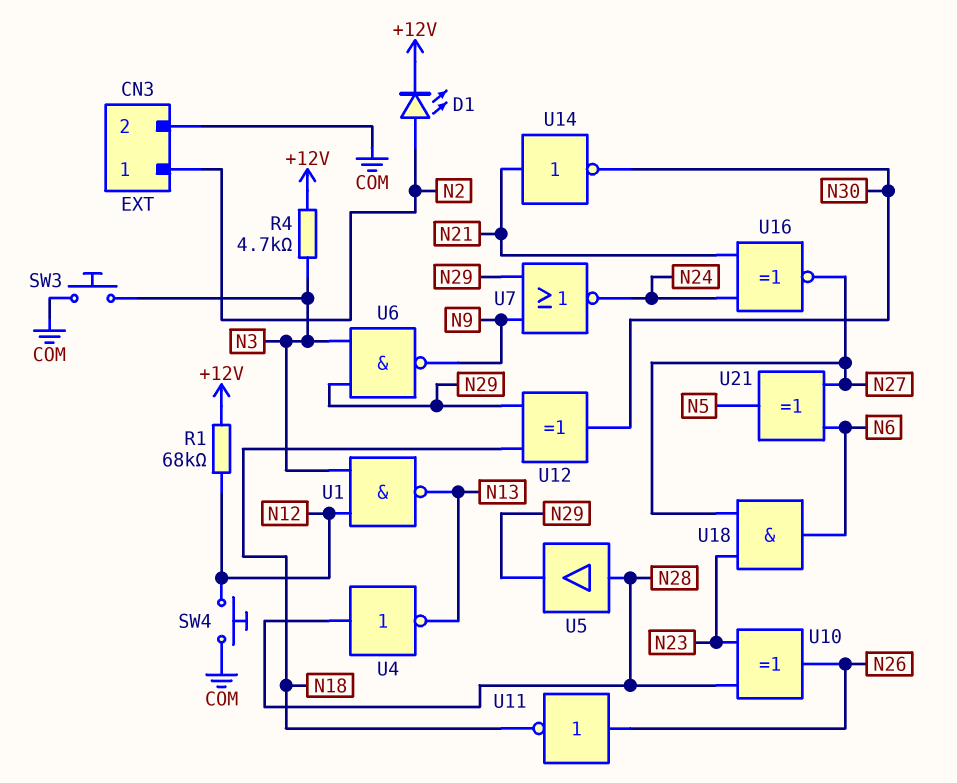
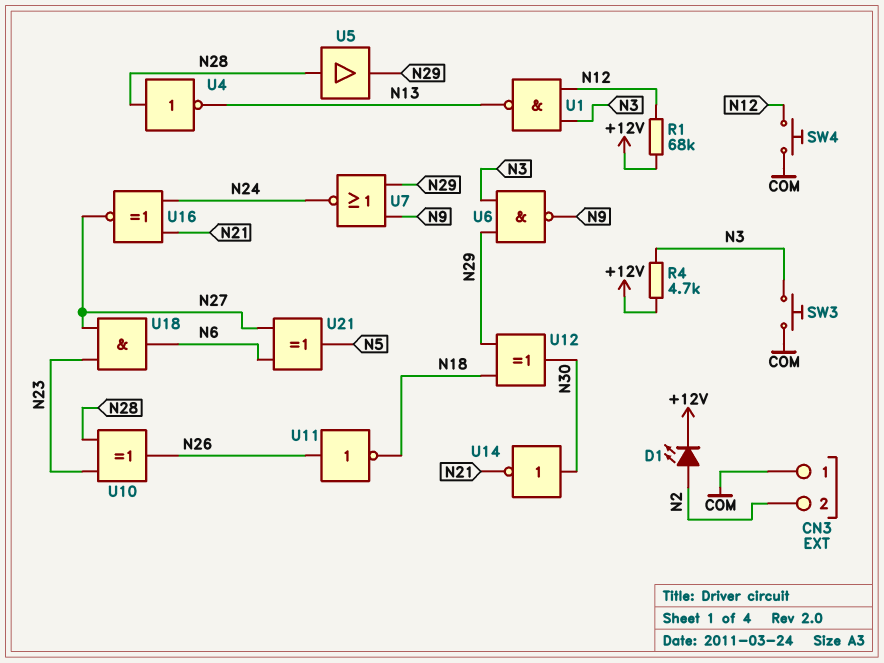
CN3 pin 1: N2 -> COM
CN3 pin 2: COM -> N2
U14: NOT (in N21, out N30) -> NOT (in N30, out N21)

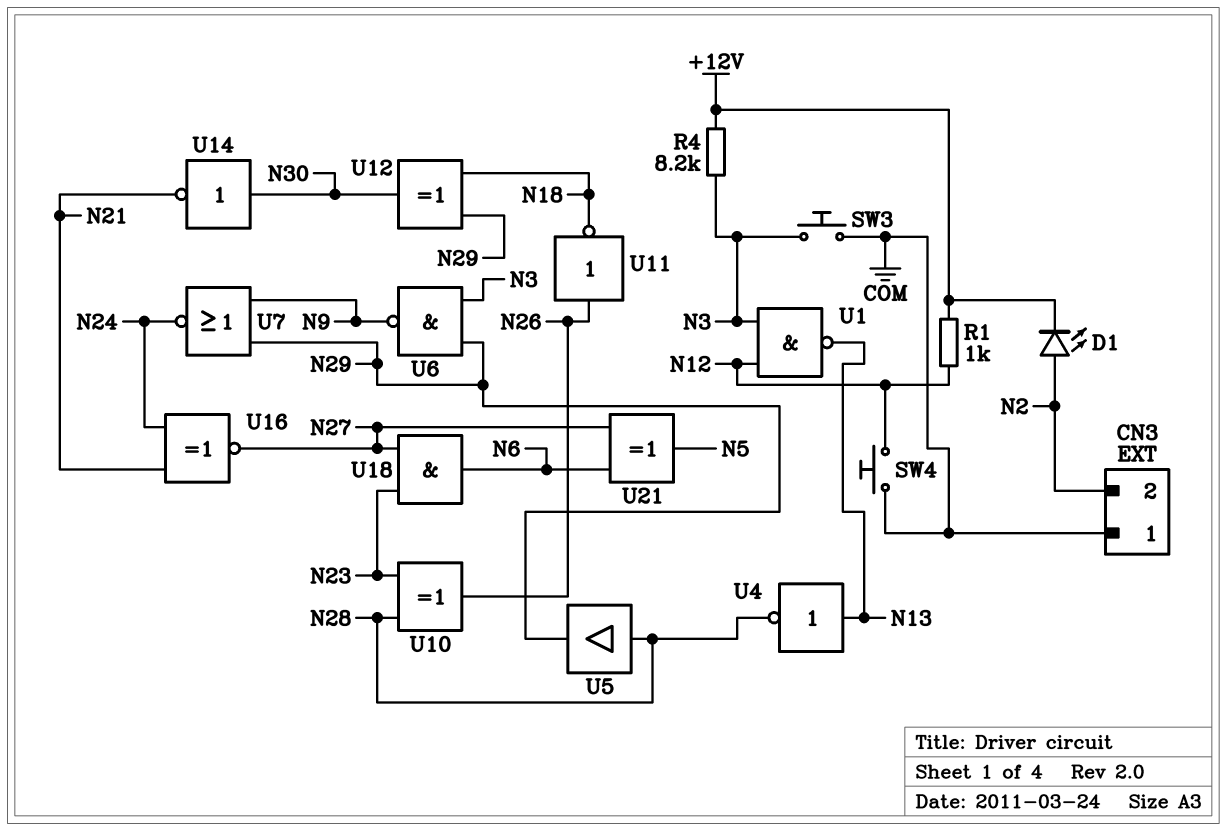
R1: 68k (+12V, N12) -> 1k (+12V, N12)
R4: 4.7k (+12V, N3) -> 8.2k (+12V, N3)
U4: NOT (in N28, out N13) -> NOT (in N13, out N28)

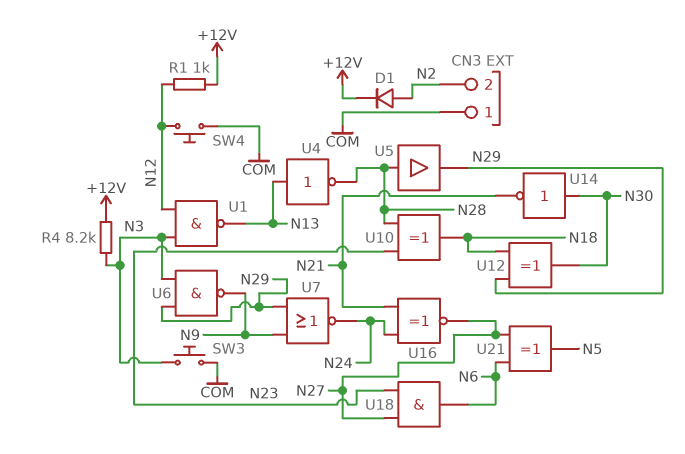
D1: LED (A N2, K +12V) -> diode (A N2, K +12V)
U10: XOR (in N23, in N28, out N26) -> XOR (in N23, in N28, out N18)
U11: NOT (in N26, out N18) -> none

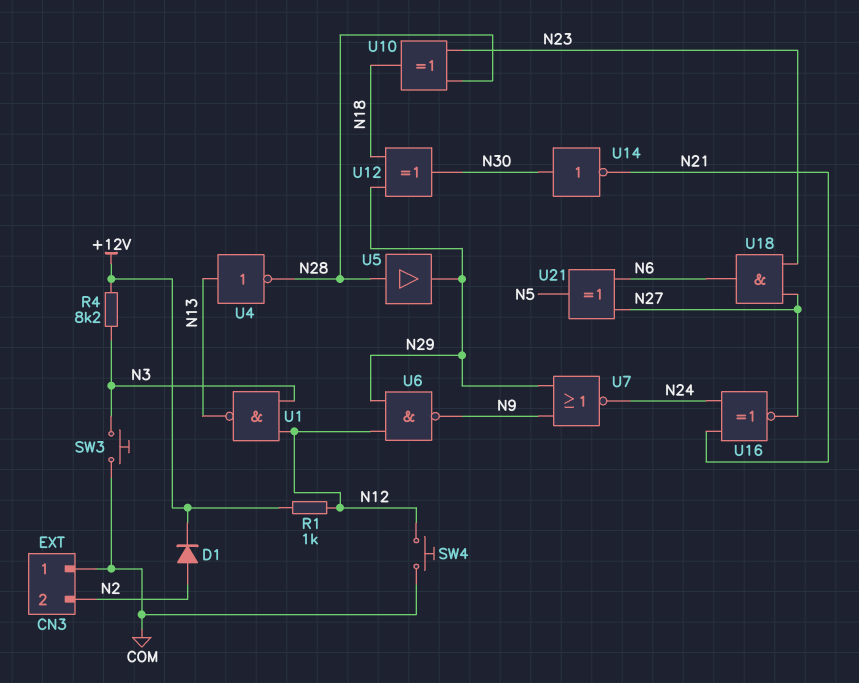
U6: NAND (in N3, in N29, out N9) -> NAND (in N12, in N29, out N9)

